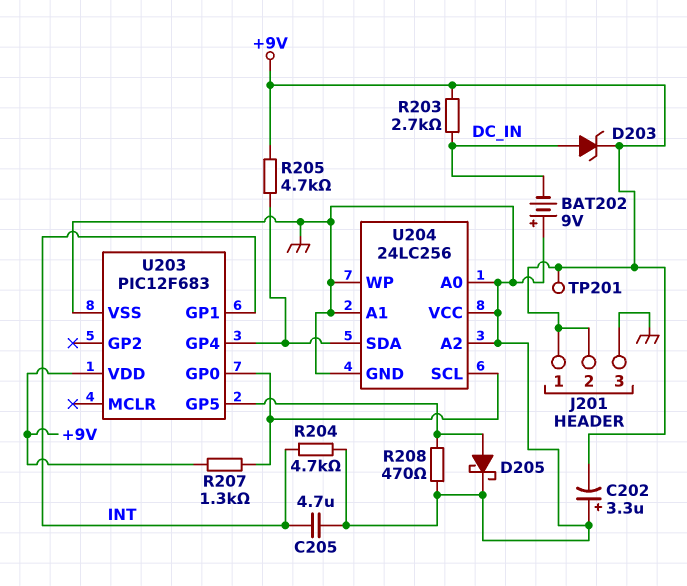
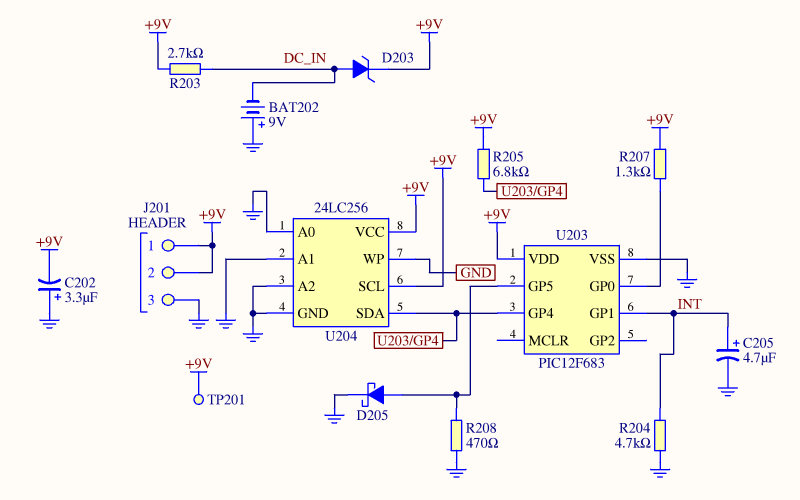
C205: 4.7uF (GND, INT) -> 4.7uF (plus INT, minus GND)
R205: 4.7k (+9V, U203/GP4) -> 6.8k (+9V, U203/GP4)
U204 pin SCL: U203/GP0 -> +9V
U204 pin VCC: GND -> +9V

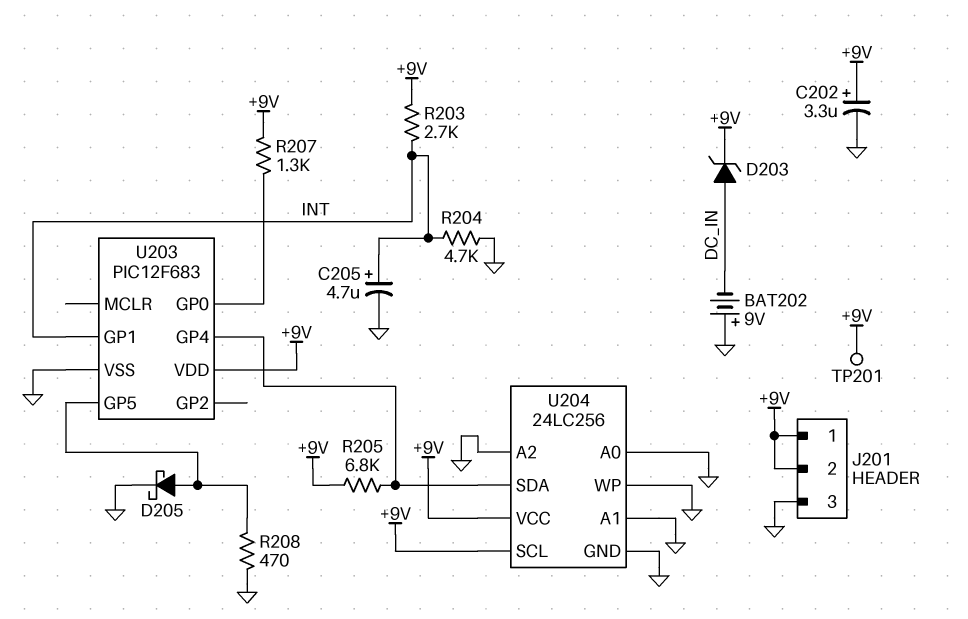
C202: 3.3uF (plus GND, minus +9V) -> 3.3uF (plus +9V, minus GND)
R203: 2.7k (+9V, DC_IN) -> 2.7k (+9V, INT)

